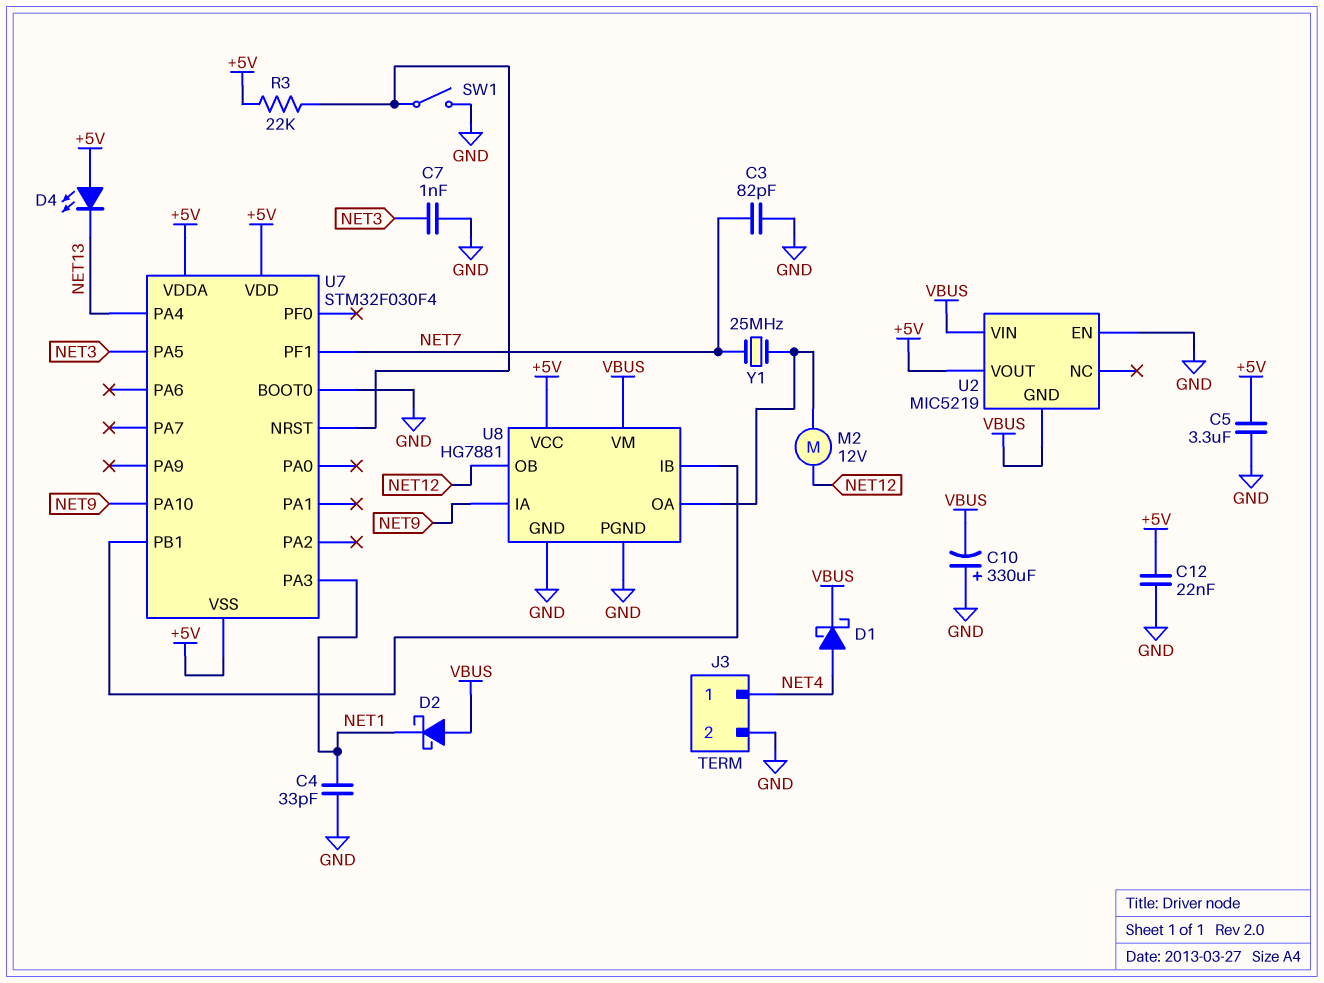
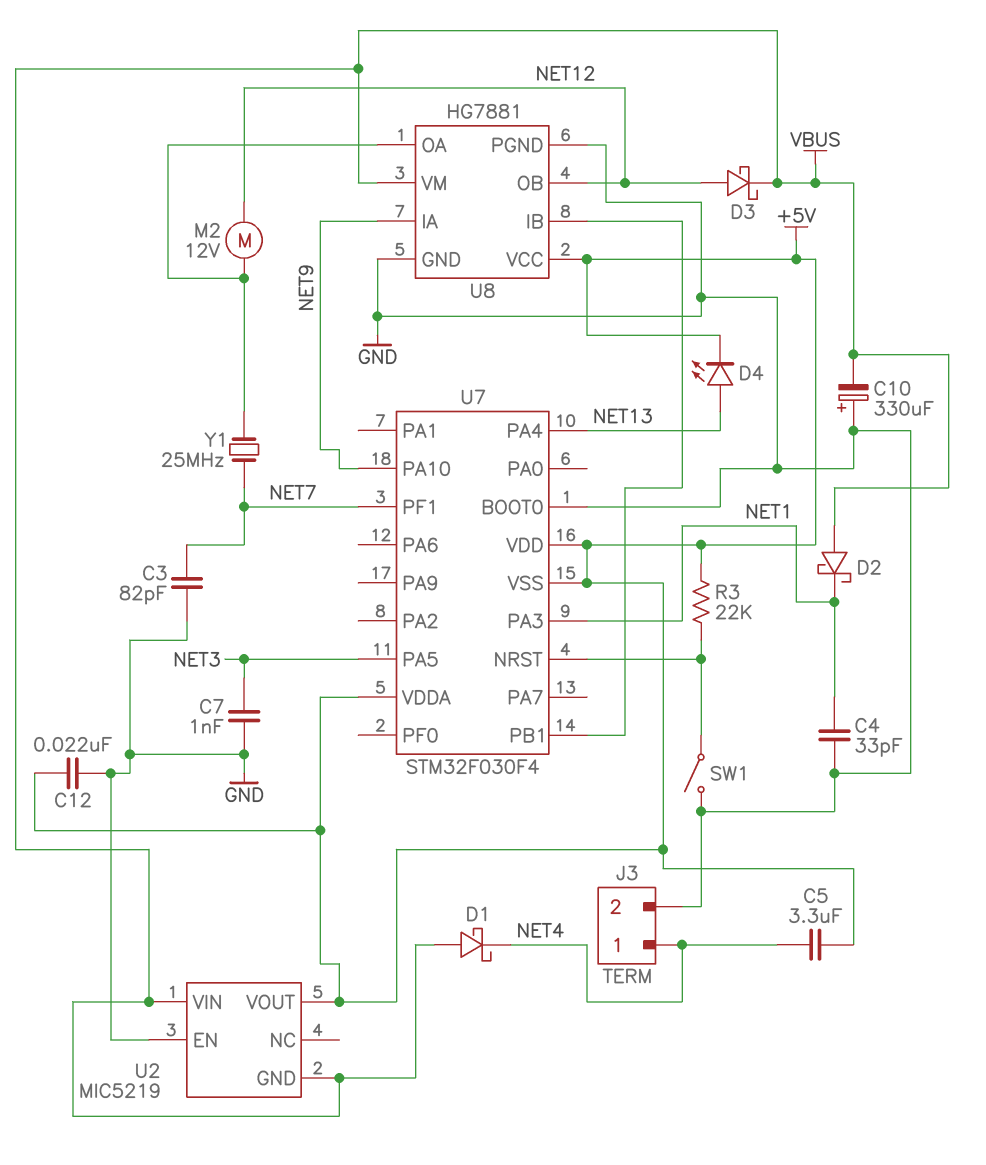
C5: 3.3uF (+5V, GND) -> 3.3uF (+5V, NET4)
D1: schottky (A NET4, K VBUS) -> schottky (A VBUS, K NET4)
D3: none -> schottky (A NET12, K VBUS)
D4: LED (A +5V, K NET13) -> LED (A NET13, K +5V)

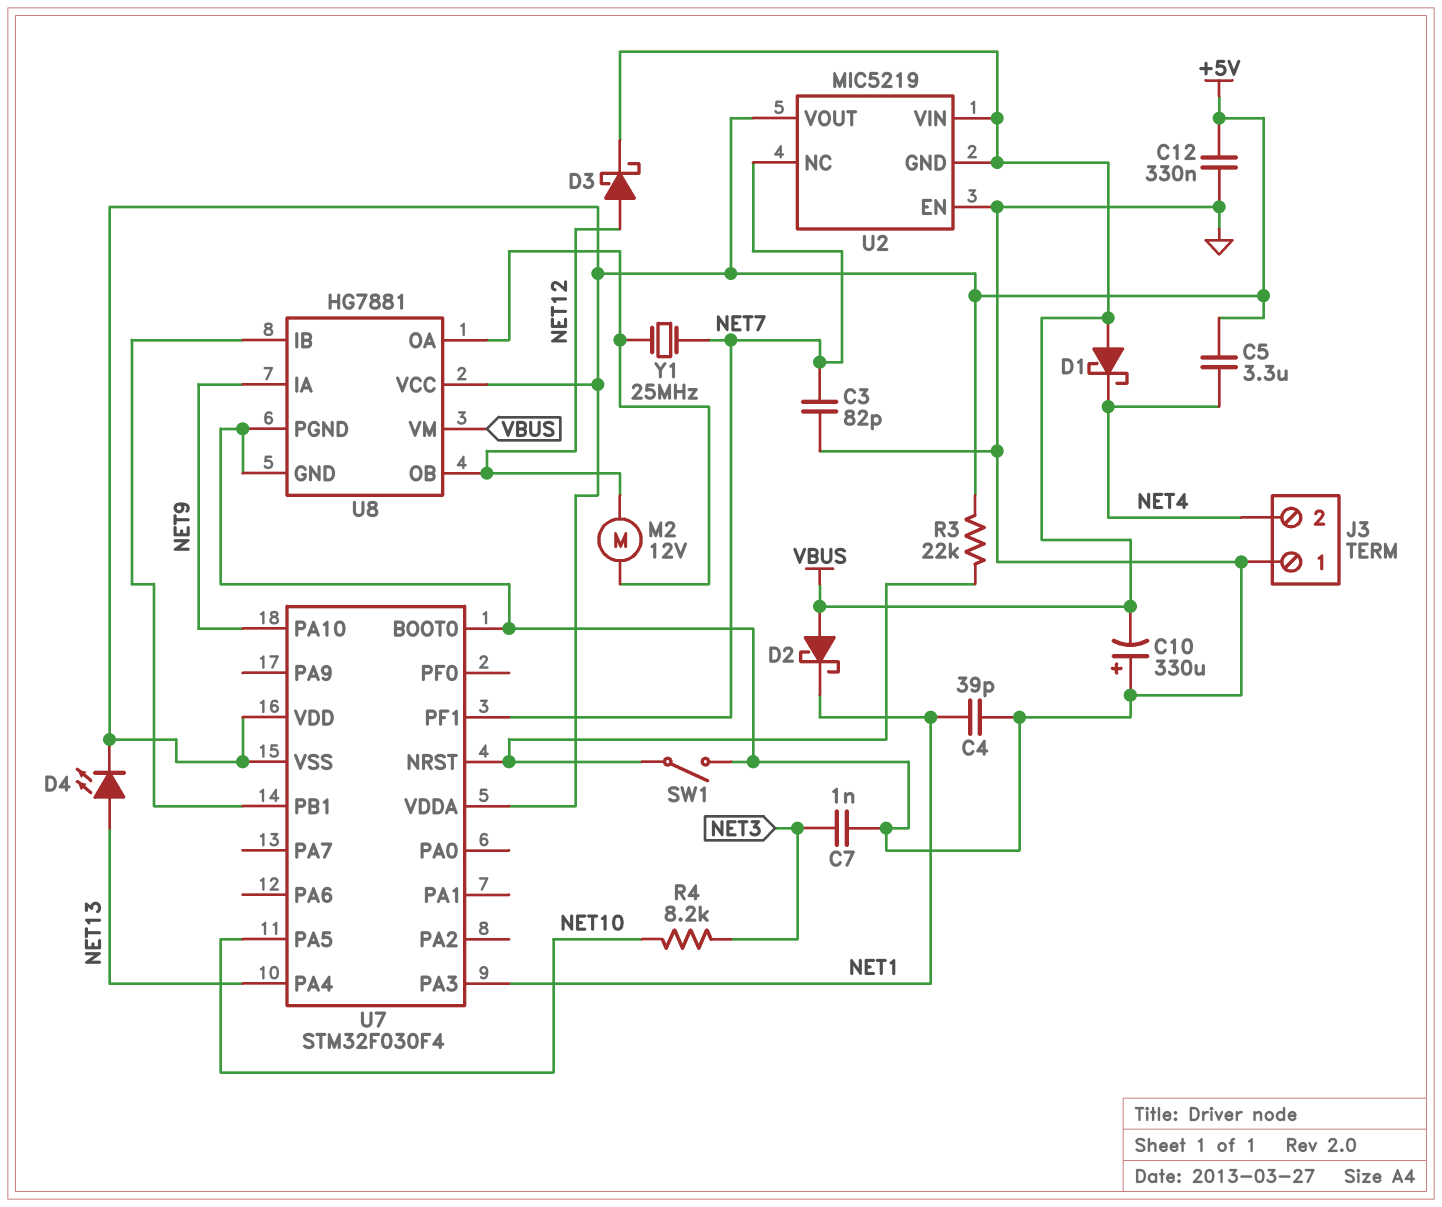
C4: 33pF (GND, NET1) -> 39pF (GND, NET1)
C12: 22nF (+5V, GND) -> 330nF (+5V, GND)
J3 pin 1: NET4 -> GND
J3 pin 2: GND -> NET4
R4: none -> 8.2k (NET3, NET10)
U2 pin NC: none -> NET7
U7 pin PA5: NET3 -> NET10

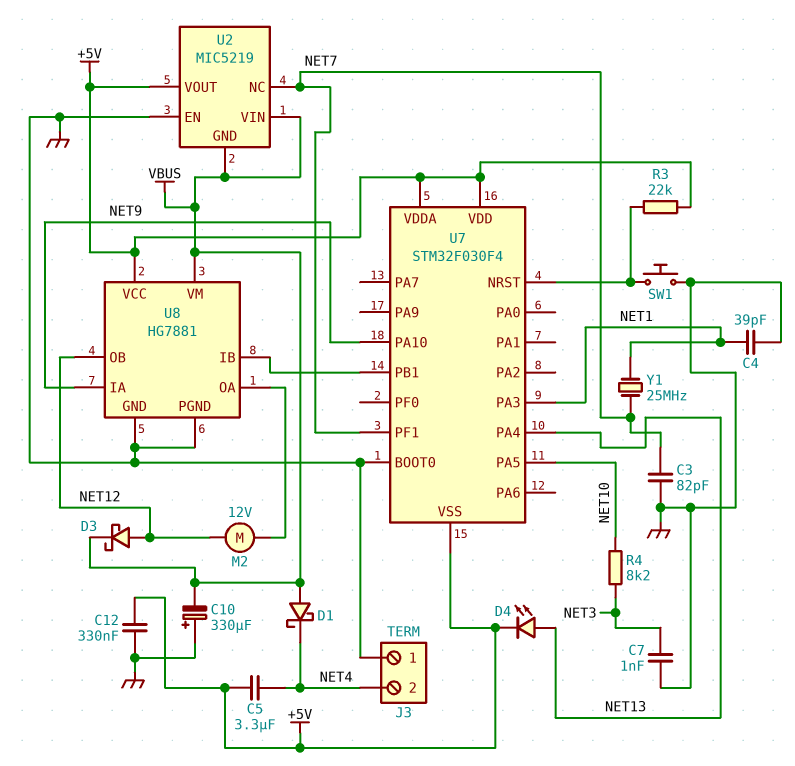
D2: schottky (A VBUS, K NET1) -> none
SW1: switch (GND, U7/NRST) -> button (GND, U7/NRST)
Y1: 25MHz (NET7, U8/OA) -> 25MHz (NET1, NET7)

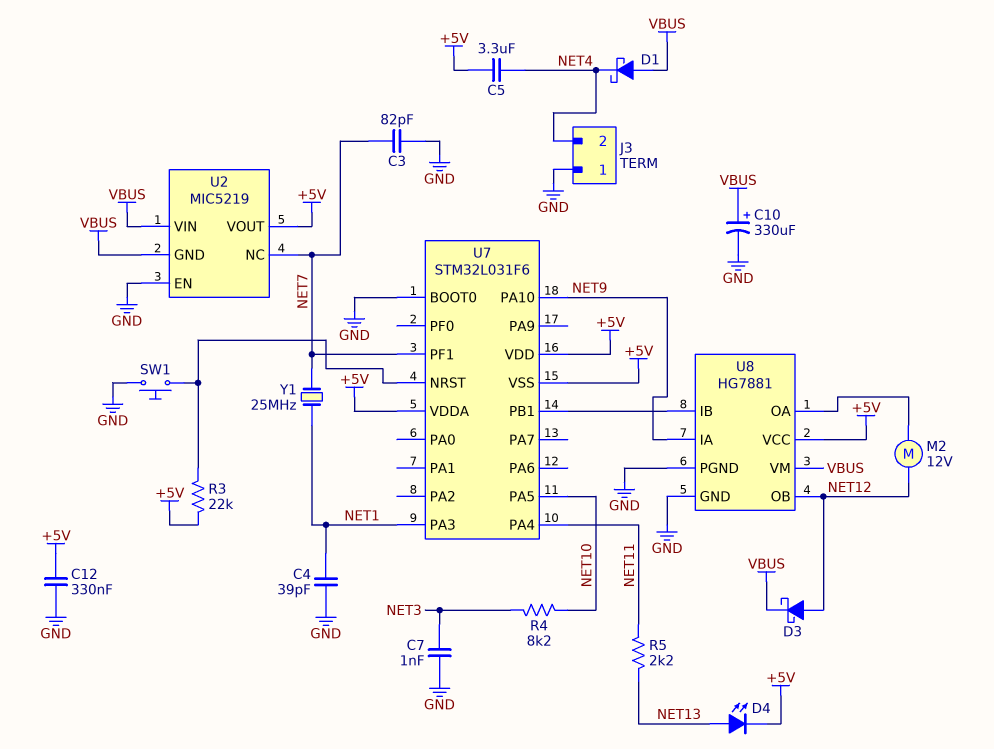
C10: 330uF (plus GND, minus VBUS) -> 330uF (plus VBUS, minus GND)
R5: none -> 2.2k (NET11, NET13)
U7: STM32F030F4 -> STM32L031F6
U7 pin PA4: NET13 -> NET11

